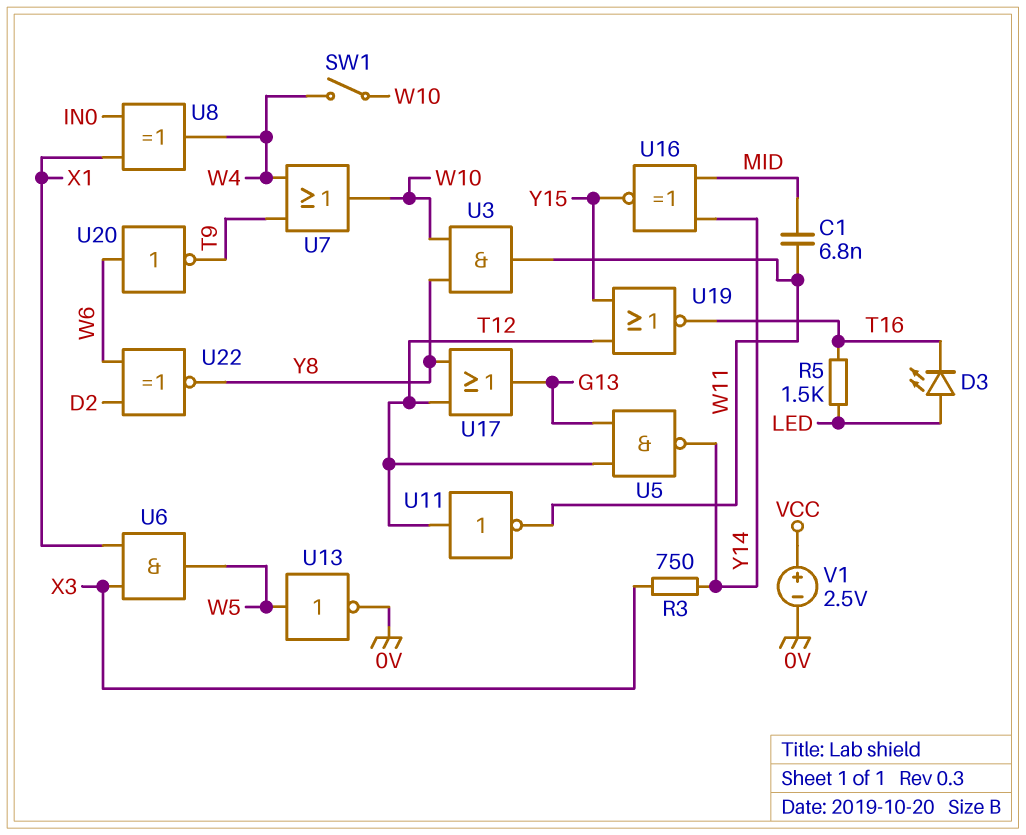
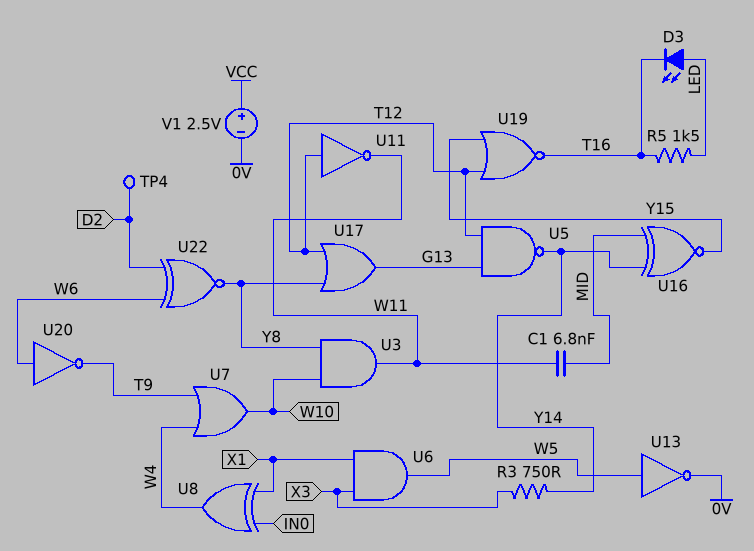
SW1: switch (W4, W10) -> none
TP4: none -> test point (D2)

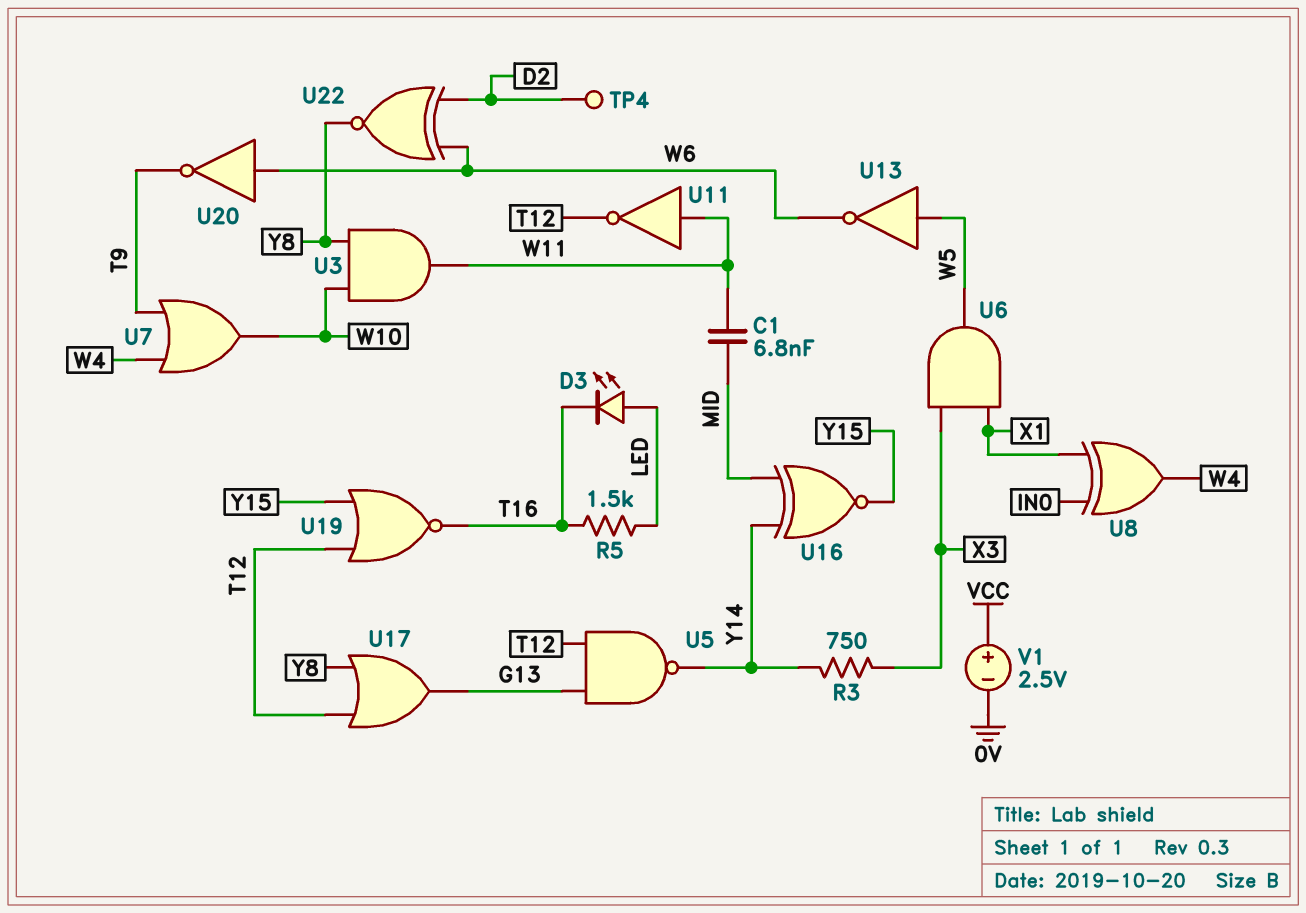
U11: NOT (in T12, out W11) -> NOT (in W11, out T12)
U13: NOT (in W5, out 0V) -> NOT (in W5, out W6)

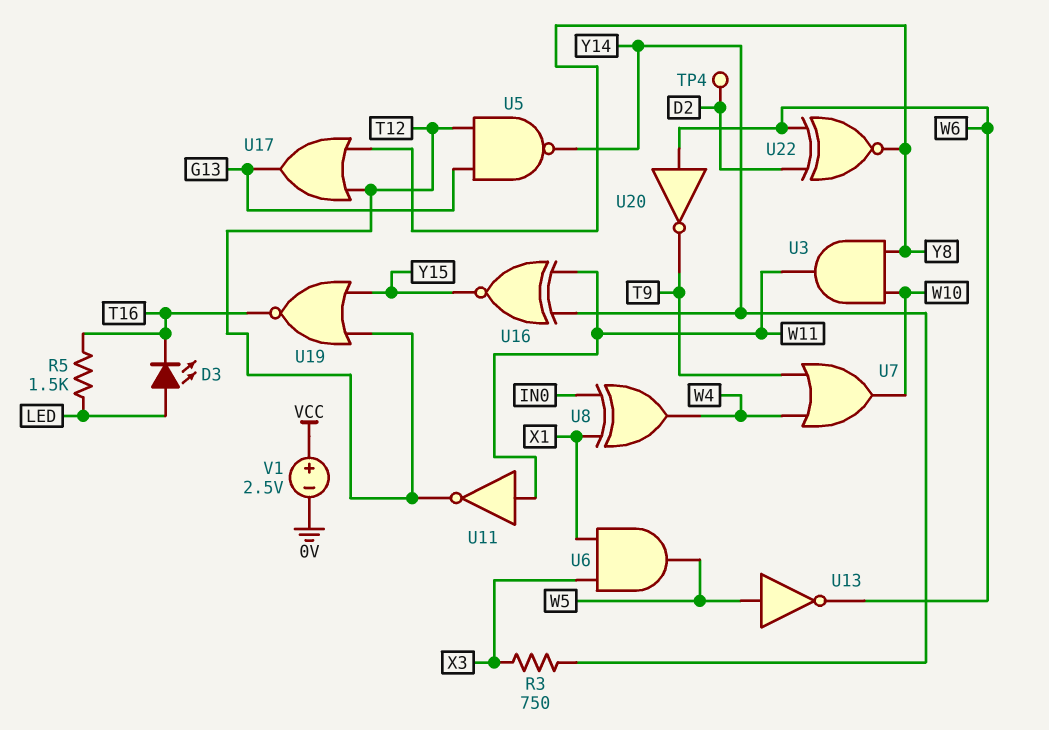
C1: 6.8nF (MID, W11) -> none
U16: XNOR (in MID, in Y14, out Y15) -> XNOR (in W11, in Y14, out Y15)

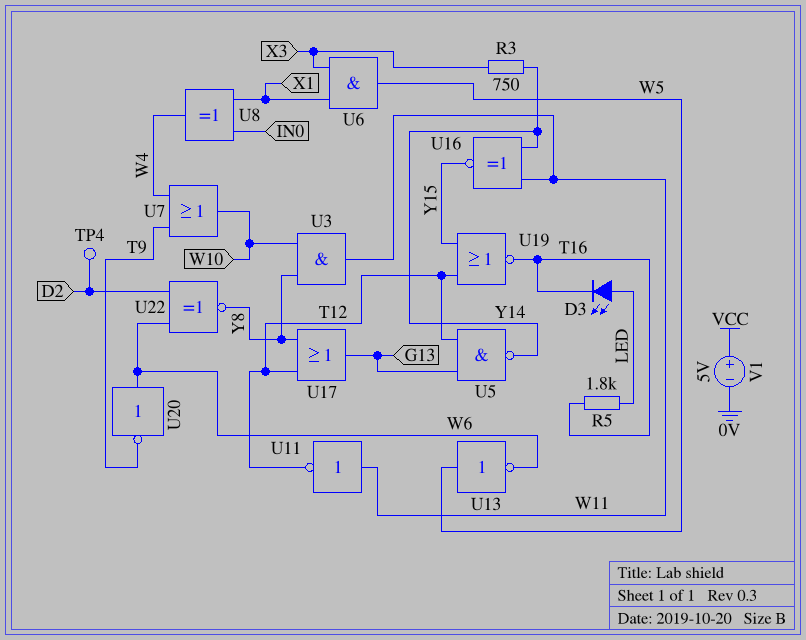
R5: 1.5k (LED, T16) -> 1.8k (LED, T16)
V1: 2.5V (plus VCC, minus 0V) -> 5V (plus VCC, minus 0V)

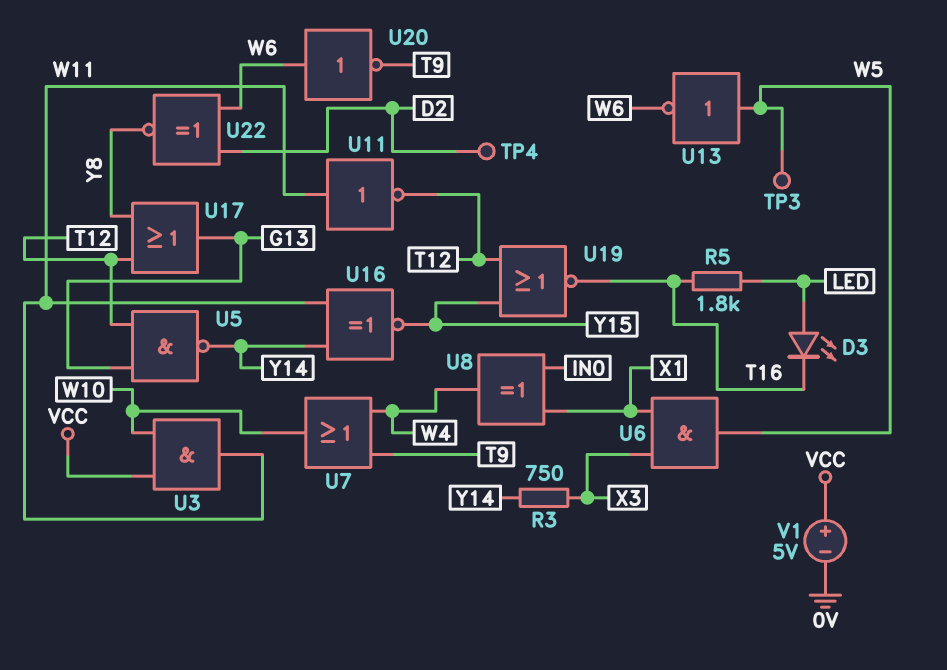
TP3: none -> test point (W5)
U3: AND (in W10, in Y8, out W11) -> AND (in VCC, in W10, out W11)

